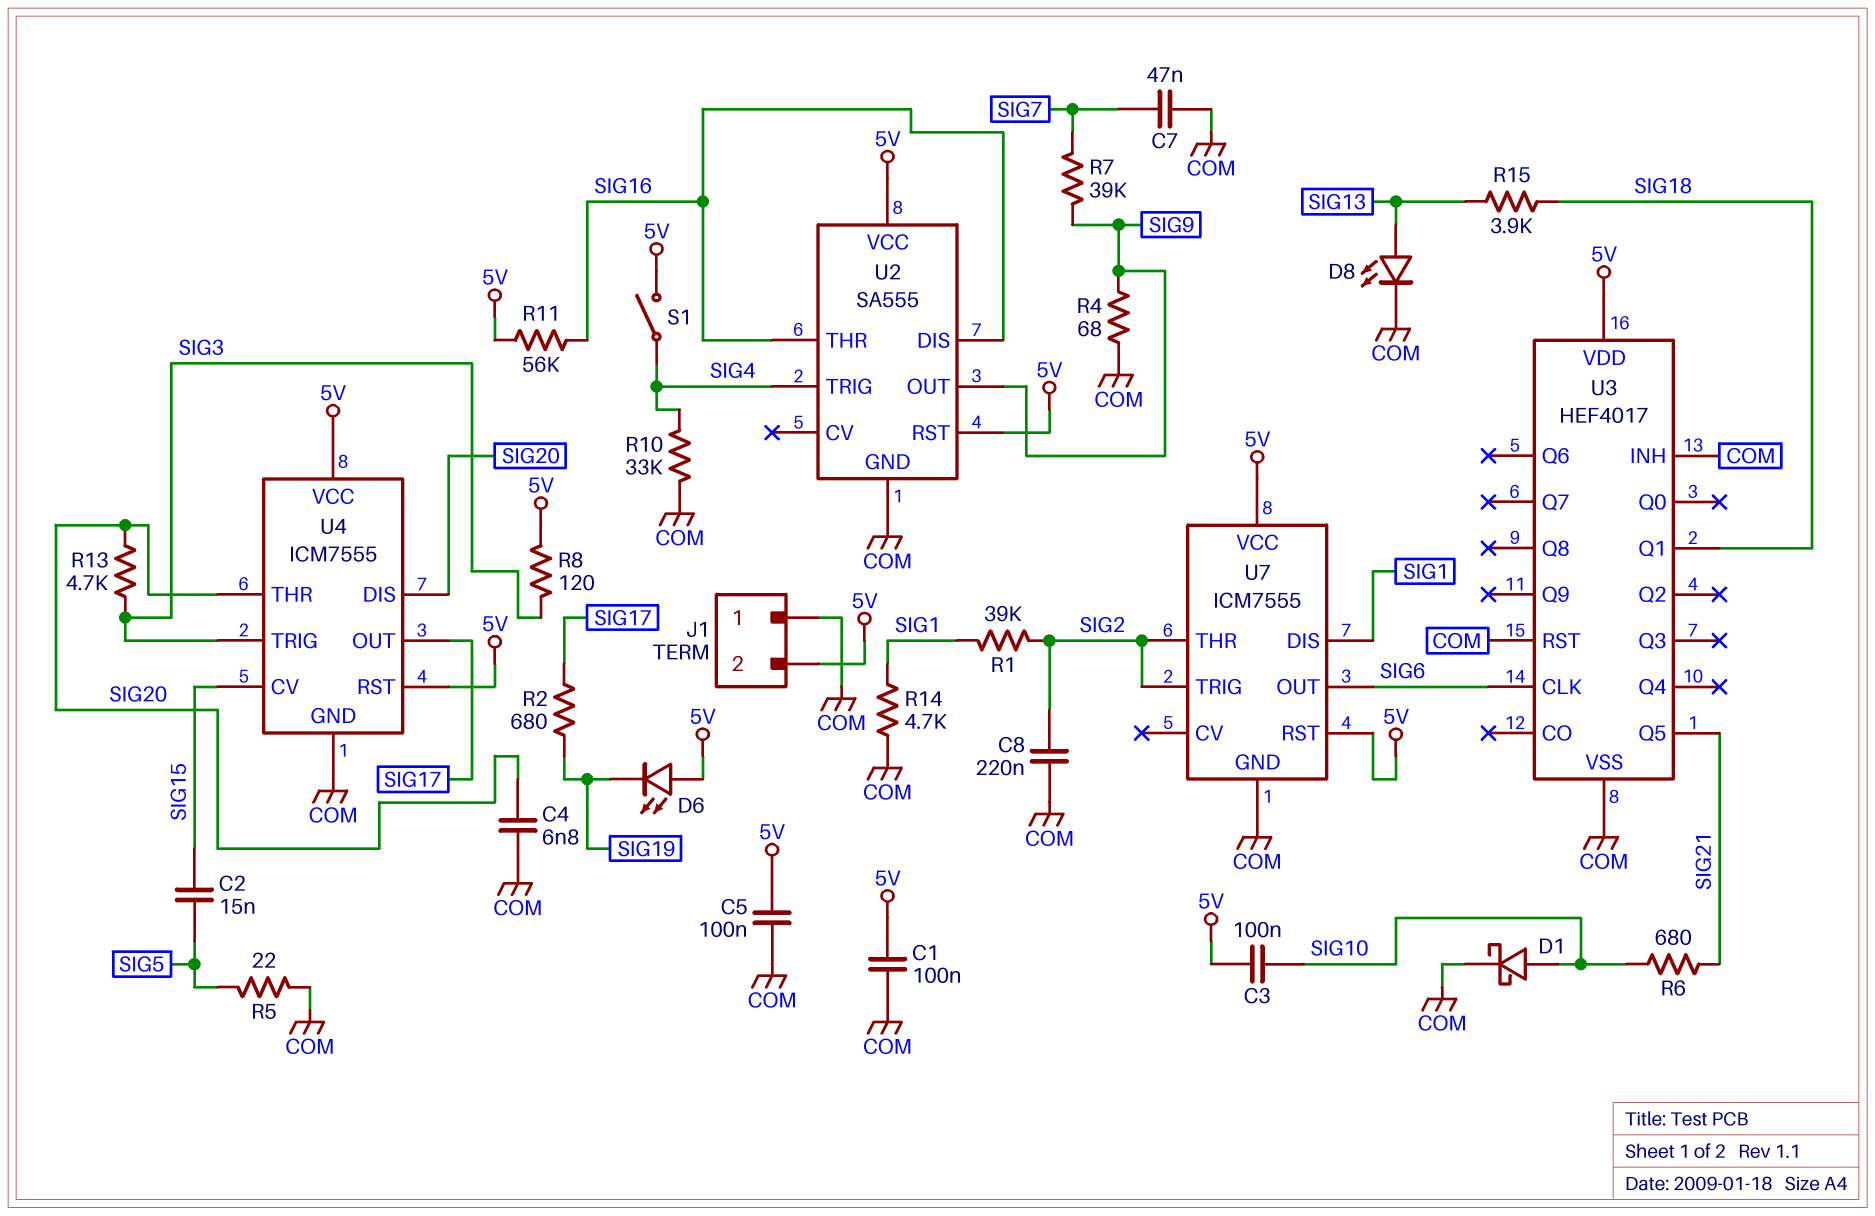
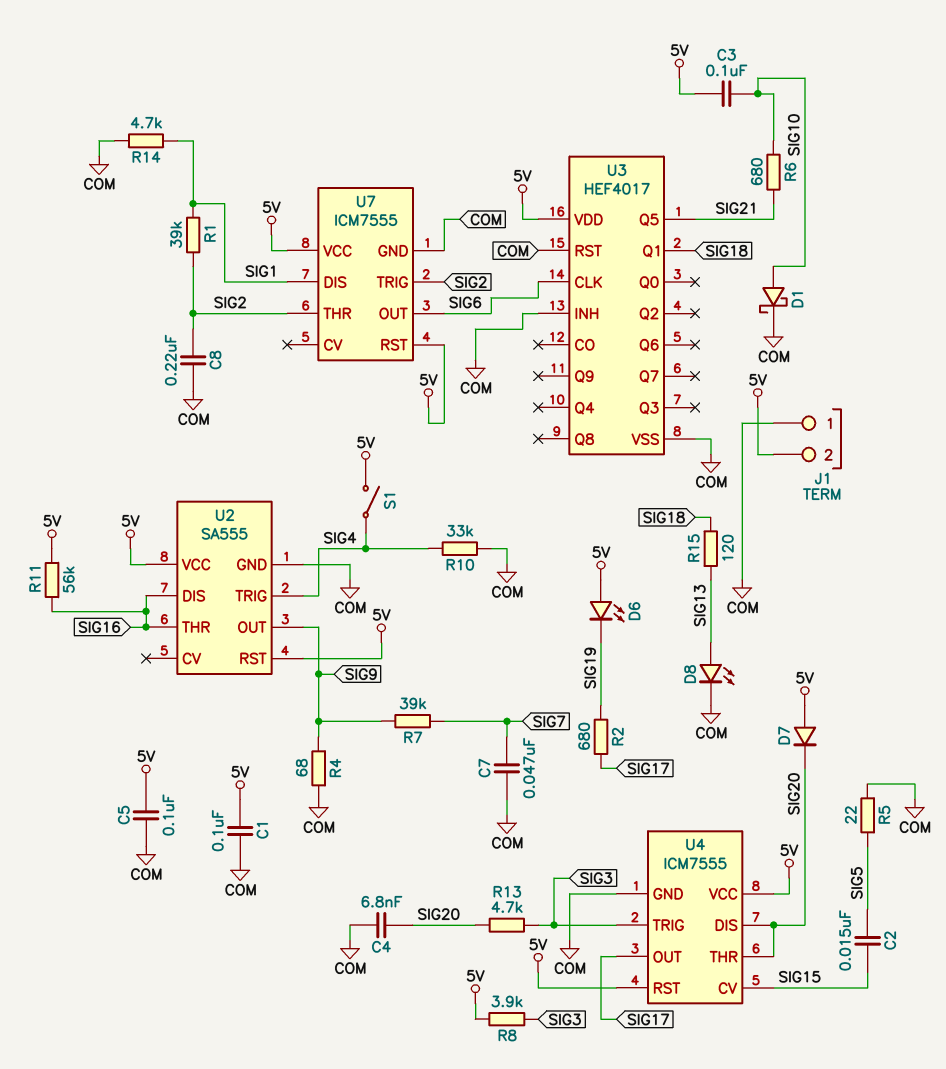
D7: none -> diode (A 5V, K SIG20)
R8: 120 (5V, SIG3) -> 3.9k (5V, SIG3)
R15: 3.9k (SIG13, SIG18) -> 120 (SIG13, SIG18)

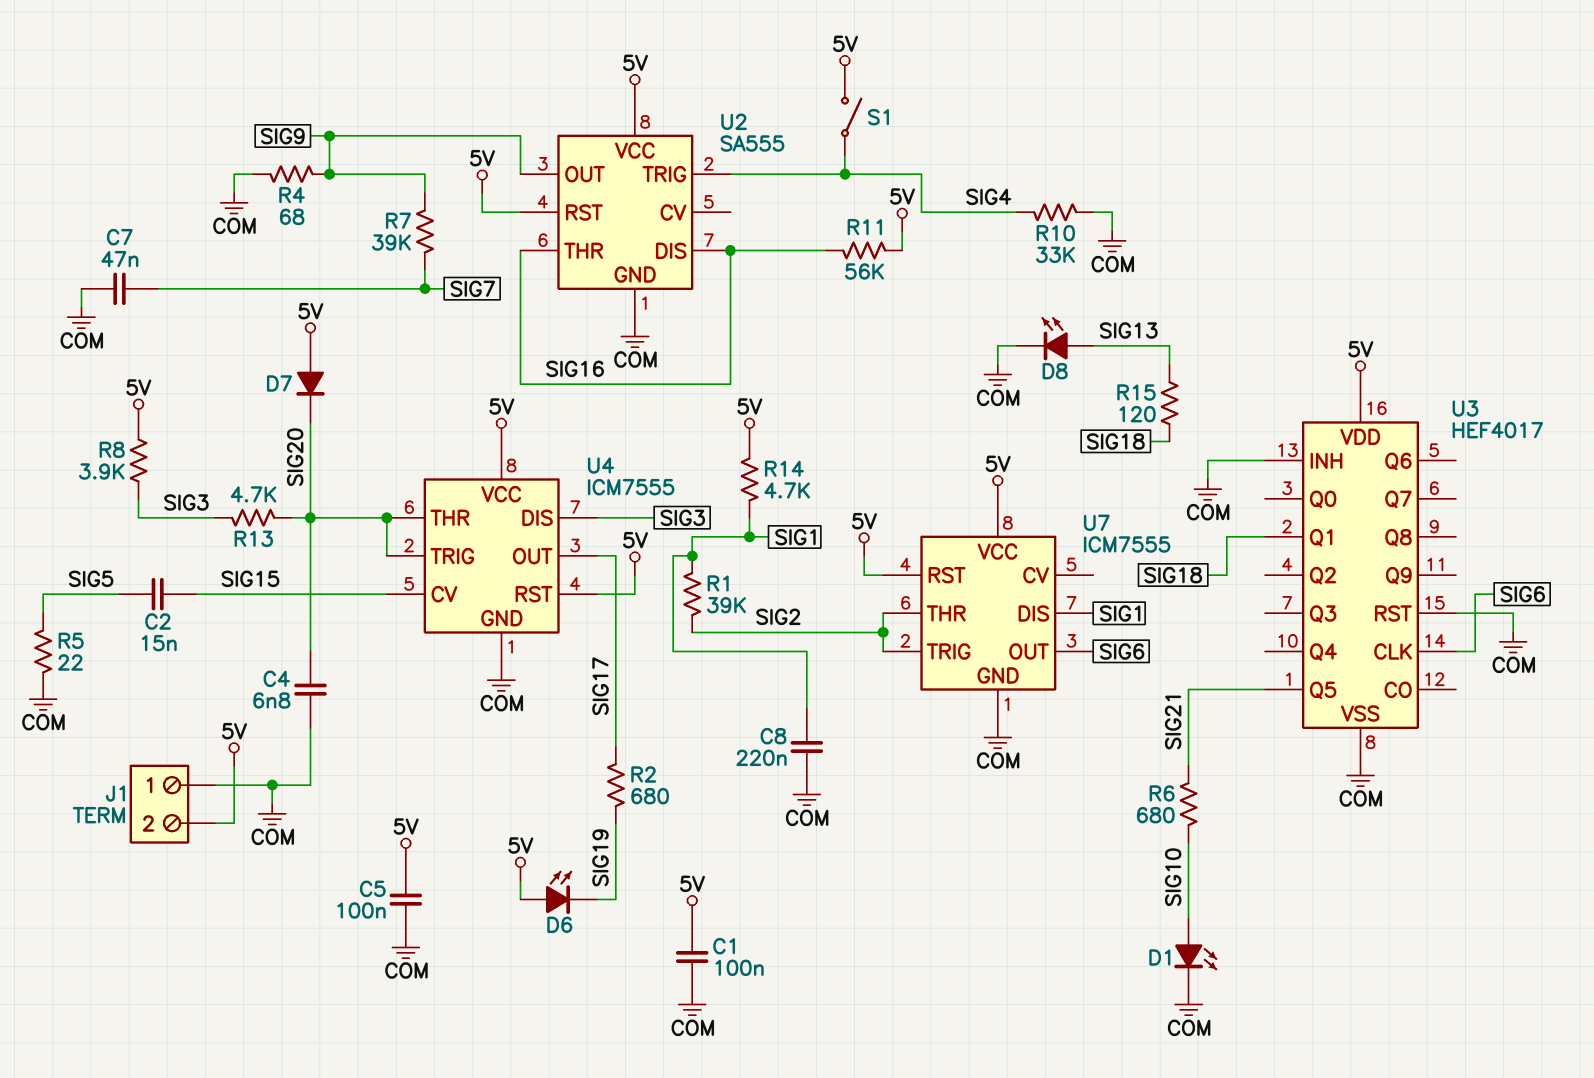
C3: 100nF (5V, SIG10) -> none
C8: 220nF (COM, SIG2) -> 220nF (COM, SIG1)
D1: schottky (A SIG10, K COM) -> LED (A SIG10, K COM)
R14: 4.7k (COM, SIG1) -> 4.7k (5V, SIG1)
U4 pin DIS: SIG20 -> SIG3
U4 pin TRIG: SIG3 -> SIG20

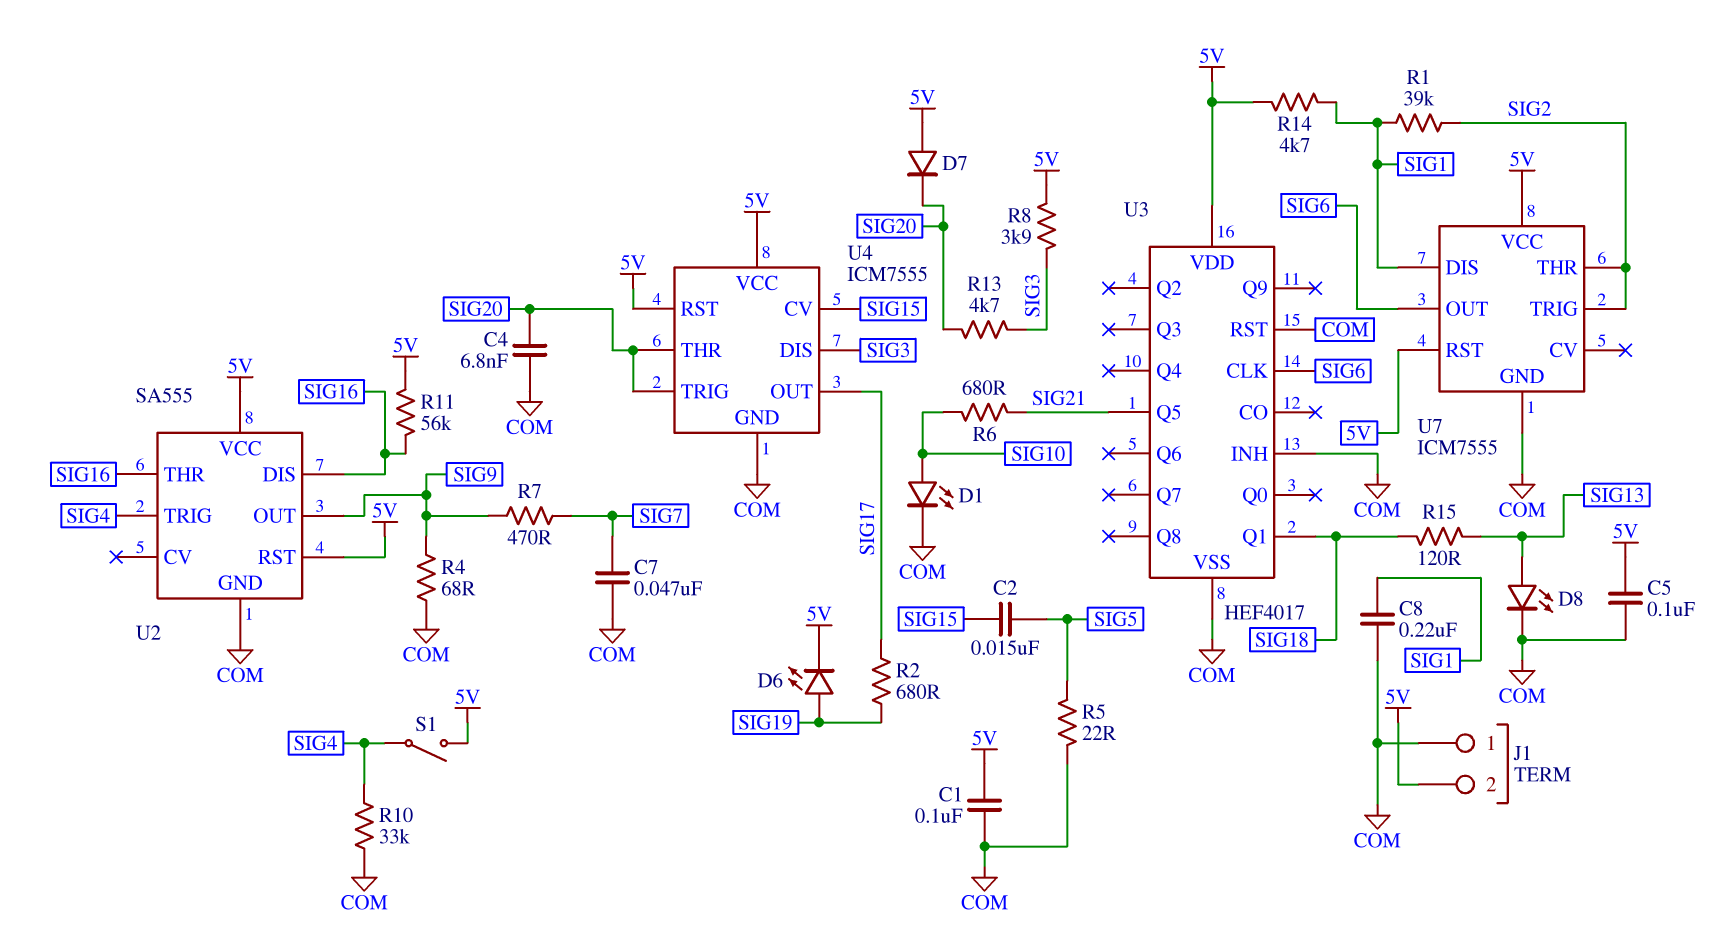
D6: LED (A 5V, K SIG19) -> LED (A SIG19, K 5V)
R7: 39k (SIG7, SIG9) -> 470 (SIG7, SIG9)

